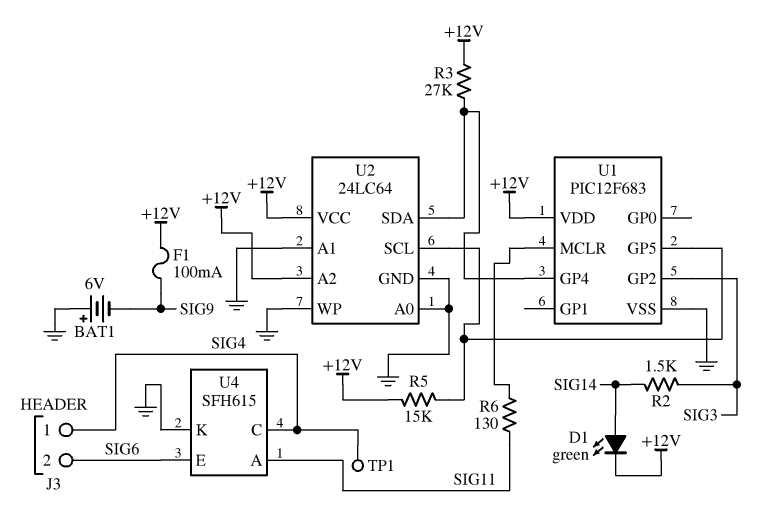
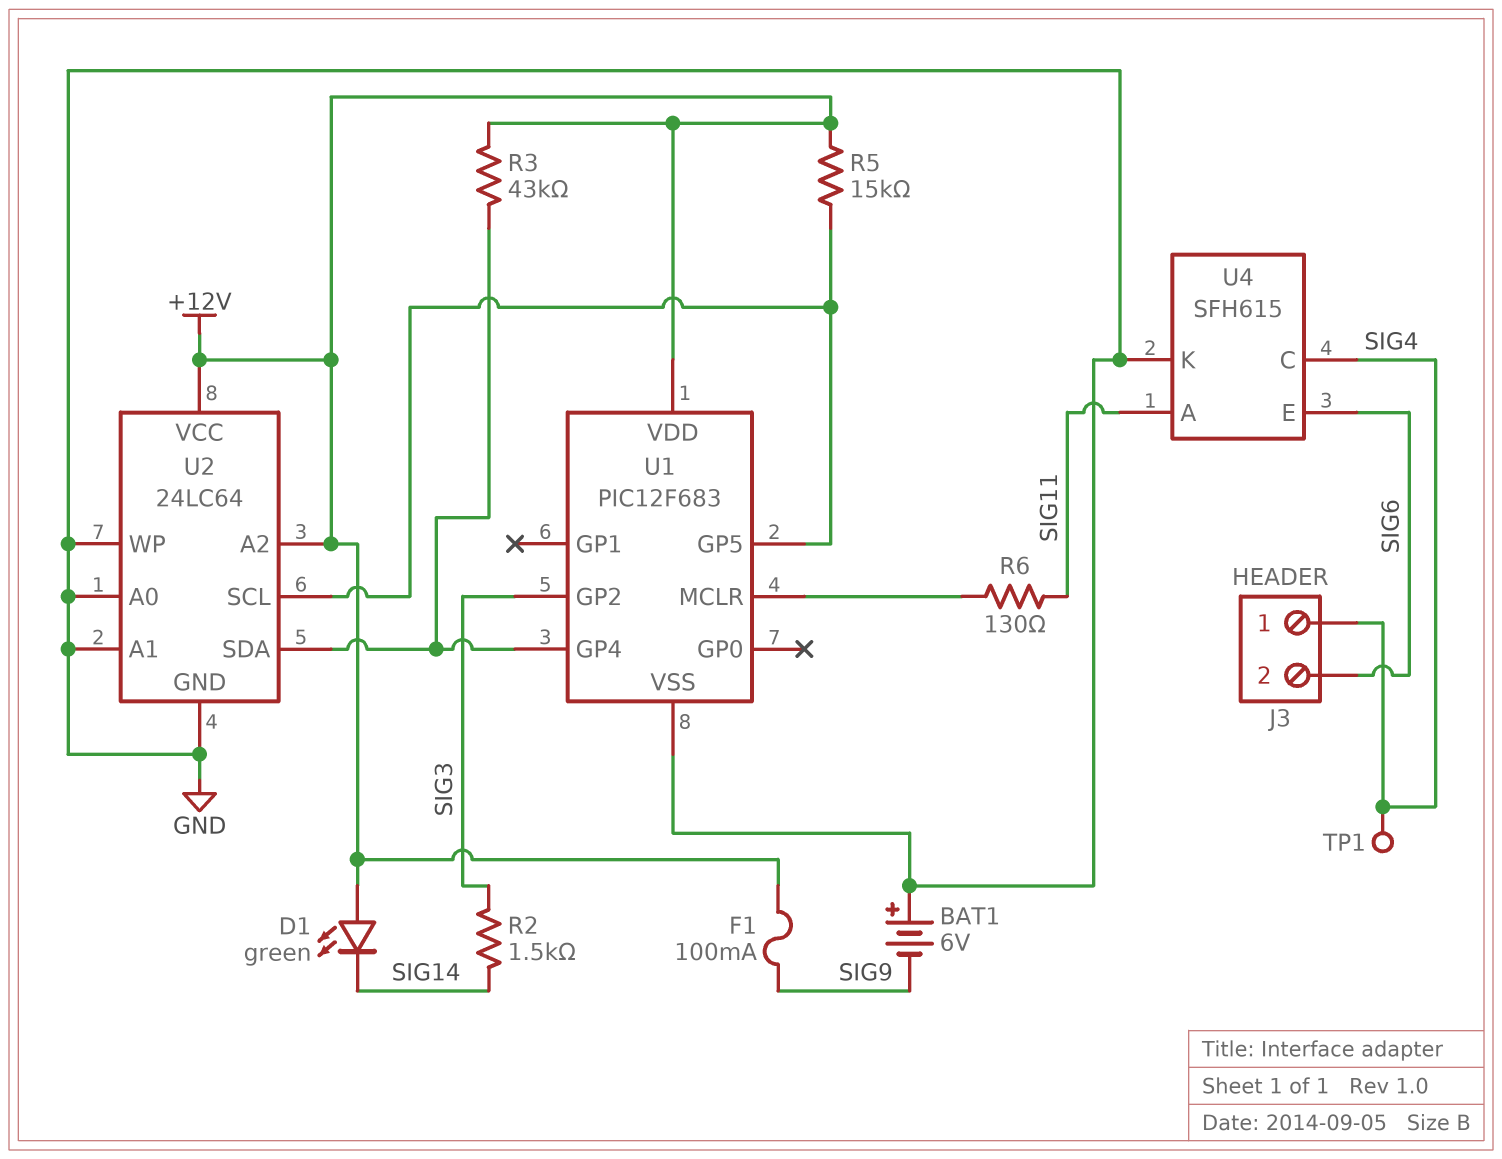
D1: LED green (A SIG14, K +12V) -> LED green (A +12V, K SIG14)
R3: 27k (+12V, U1/GP4) -> 43k (+12V, U1/GP4)

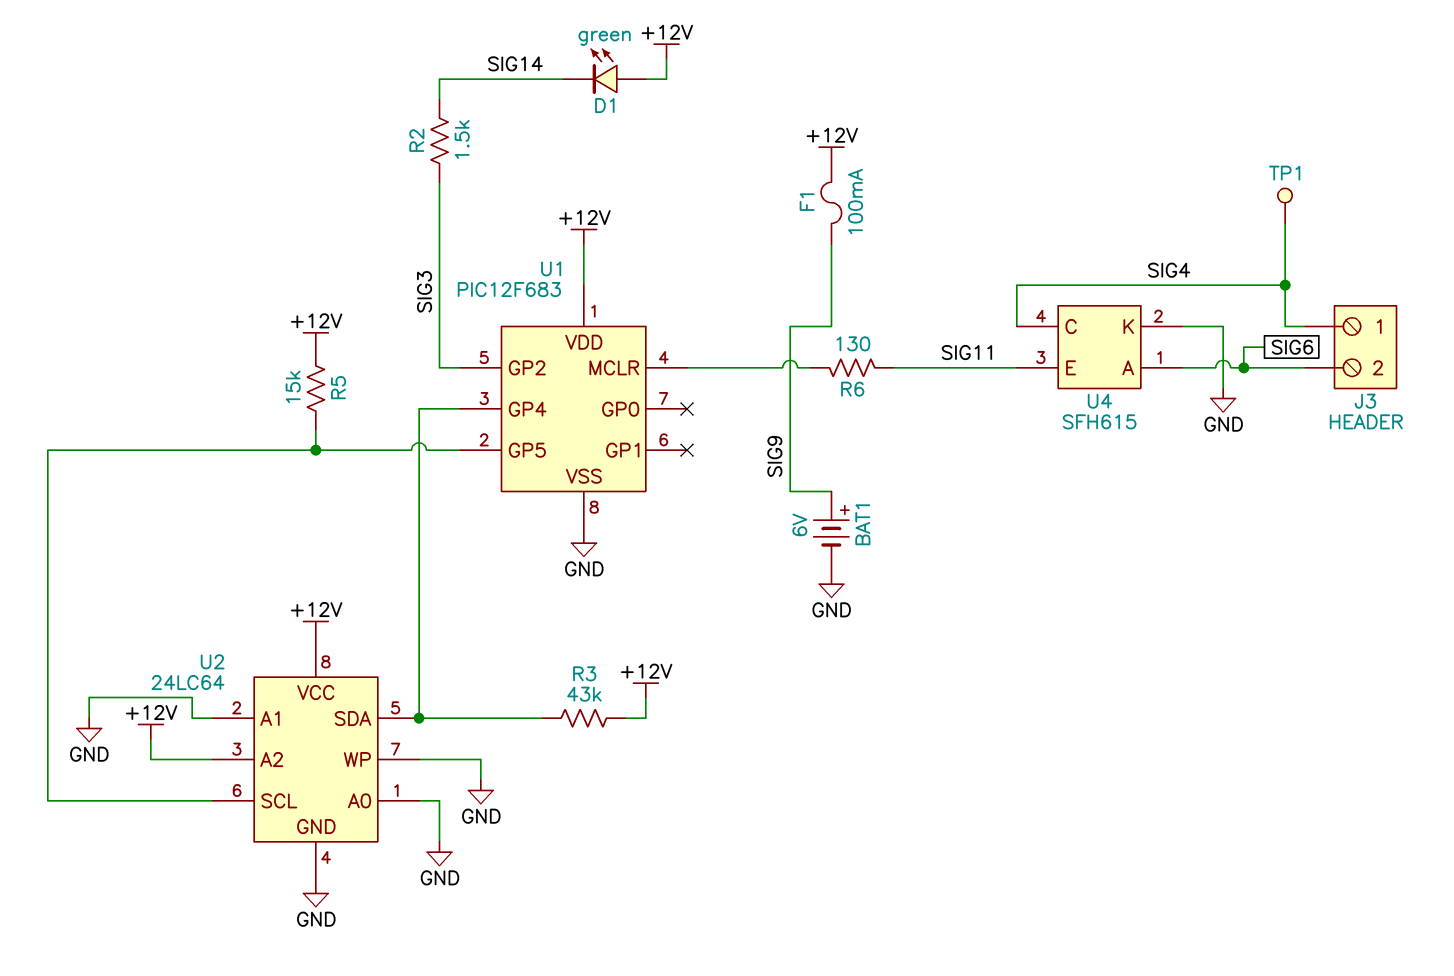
BAT1: 6V (plus GND, minus SIG9) -> 6V (plus SIG9, minus GND)
U4 pin A: SIG11 -> SIG6
U4 pin E: SIG6 -> SIG11

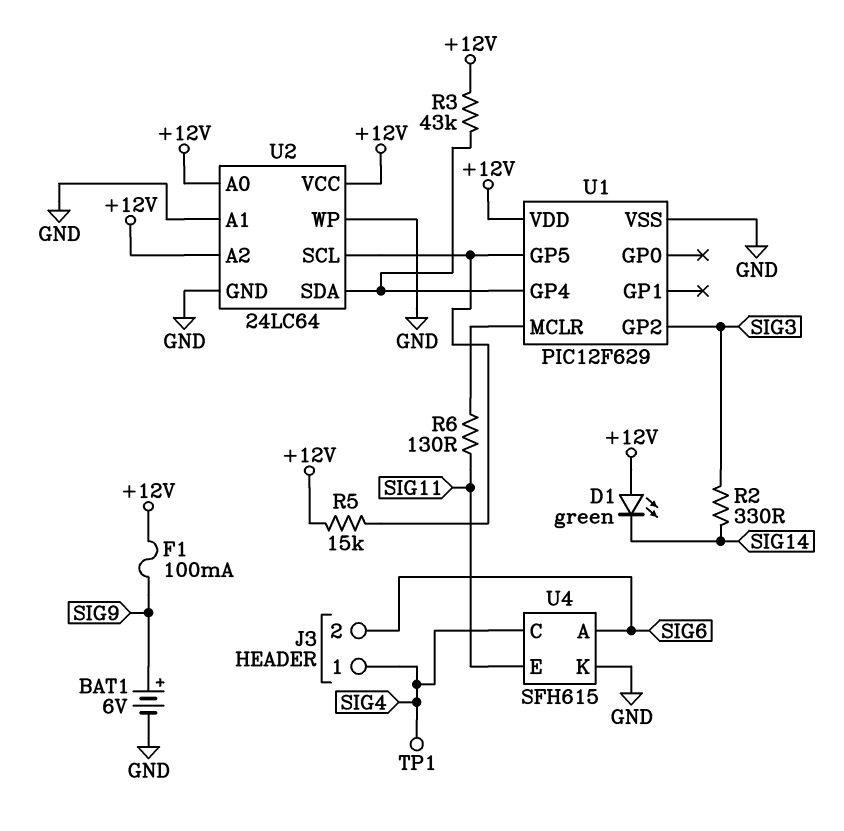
R2: 1.5k (SIG3, SIG14) -> 330 (SIG3, SIG14)
U1: PIC12F683 -> PIC12F629
U2 pin A0: GND -> +12V

